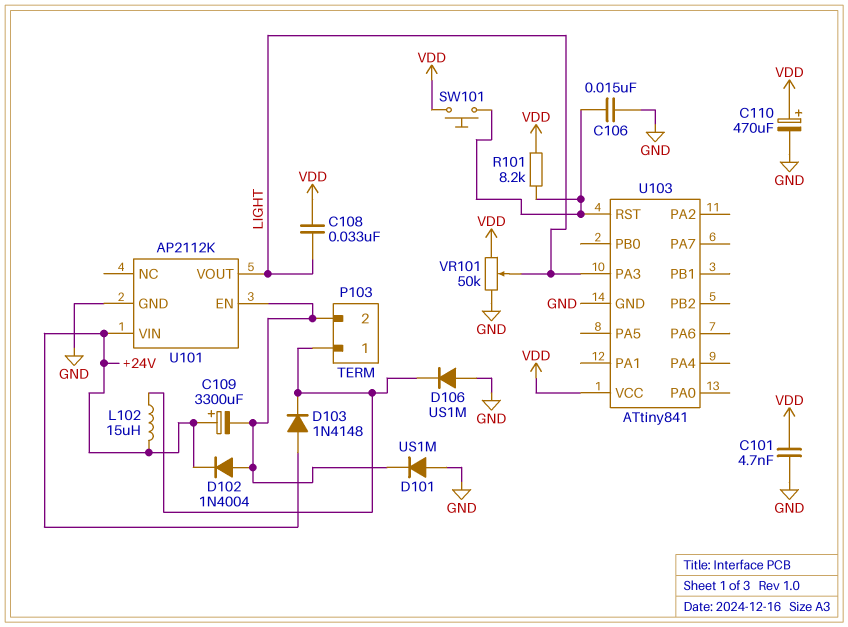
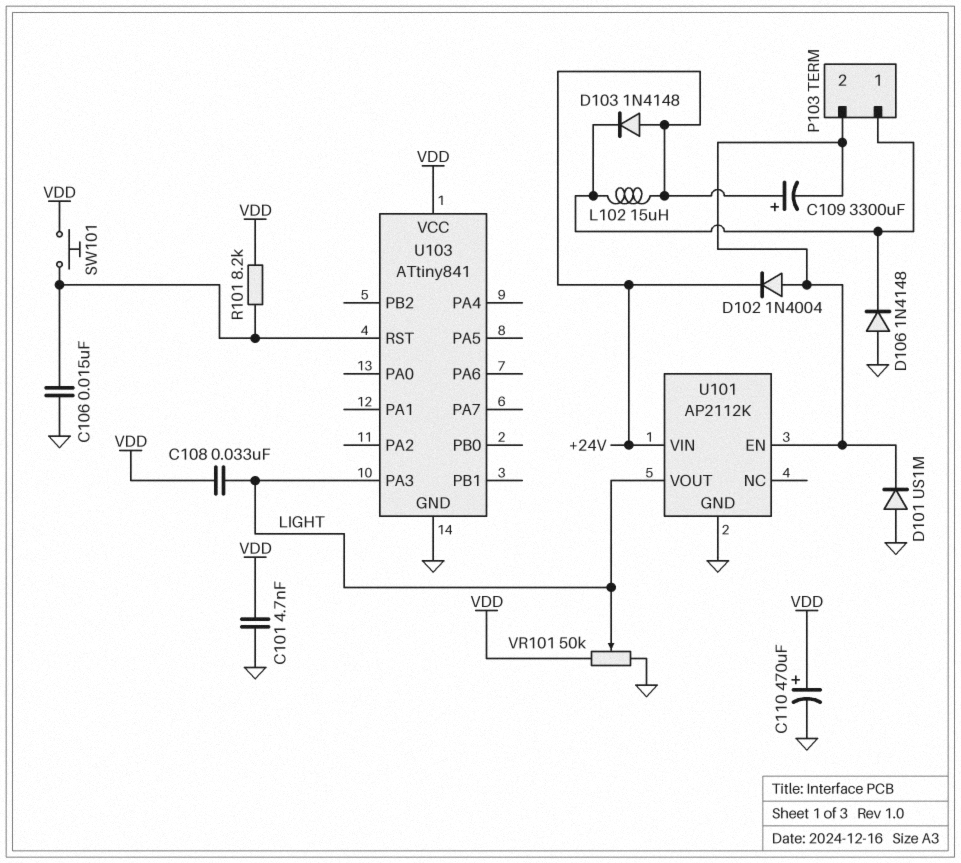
D106: diode US1M (A GND, K P103/1) -> diode 1N4148 (A GND, K P103/1)

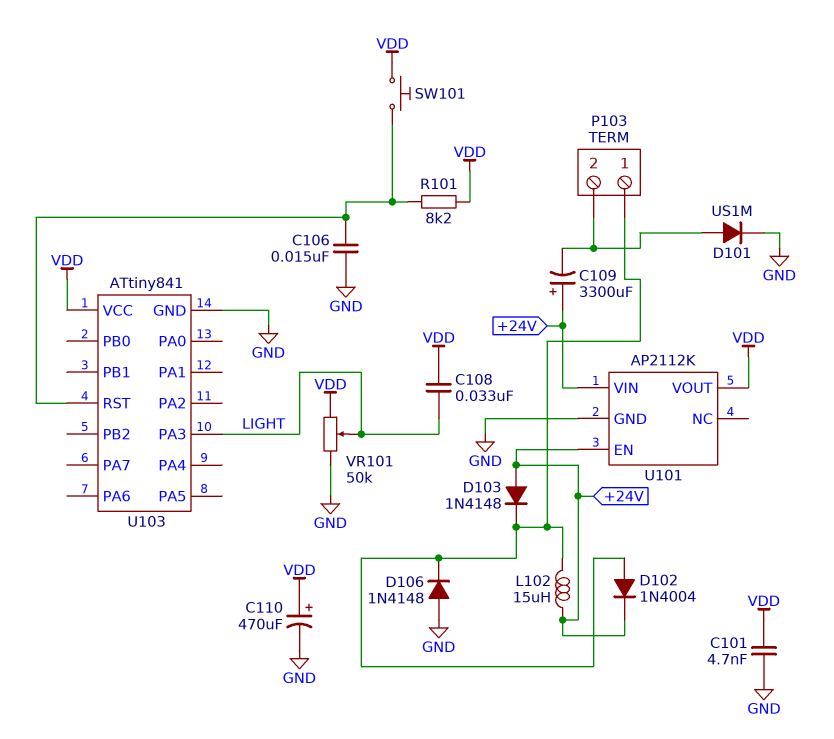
D101: diode US1M (A GND, K P103/2) -> diode US1M (A P103/2, K GND)
D102: diode 1N4004 (A P103/2, K +24V) -> diode 1N4004 (A P103/1, K +24V)
U101 pin EN: P103/2 -> +24V
U101 pin VOUT: LIGHT -> VDD

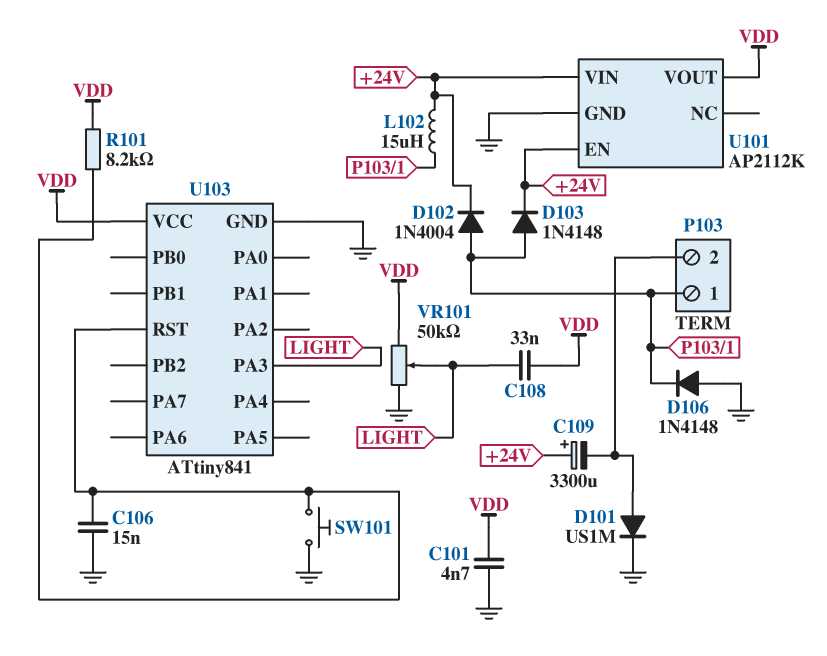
C110: 470uF (plus VDD, minus GND) -> none
D103: diode 1N4148 (A +24V, K P103/1) -> diode 1N4148 (A P103/1, K +24V)
SW101: button (U103/RST, VDD) -> button (GND, U103/RST)

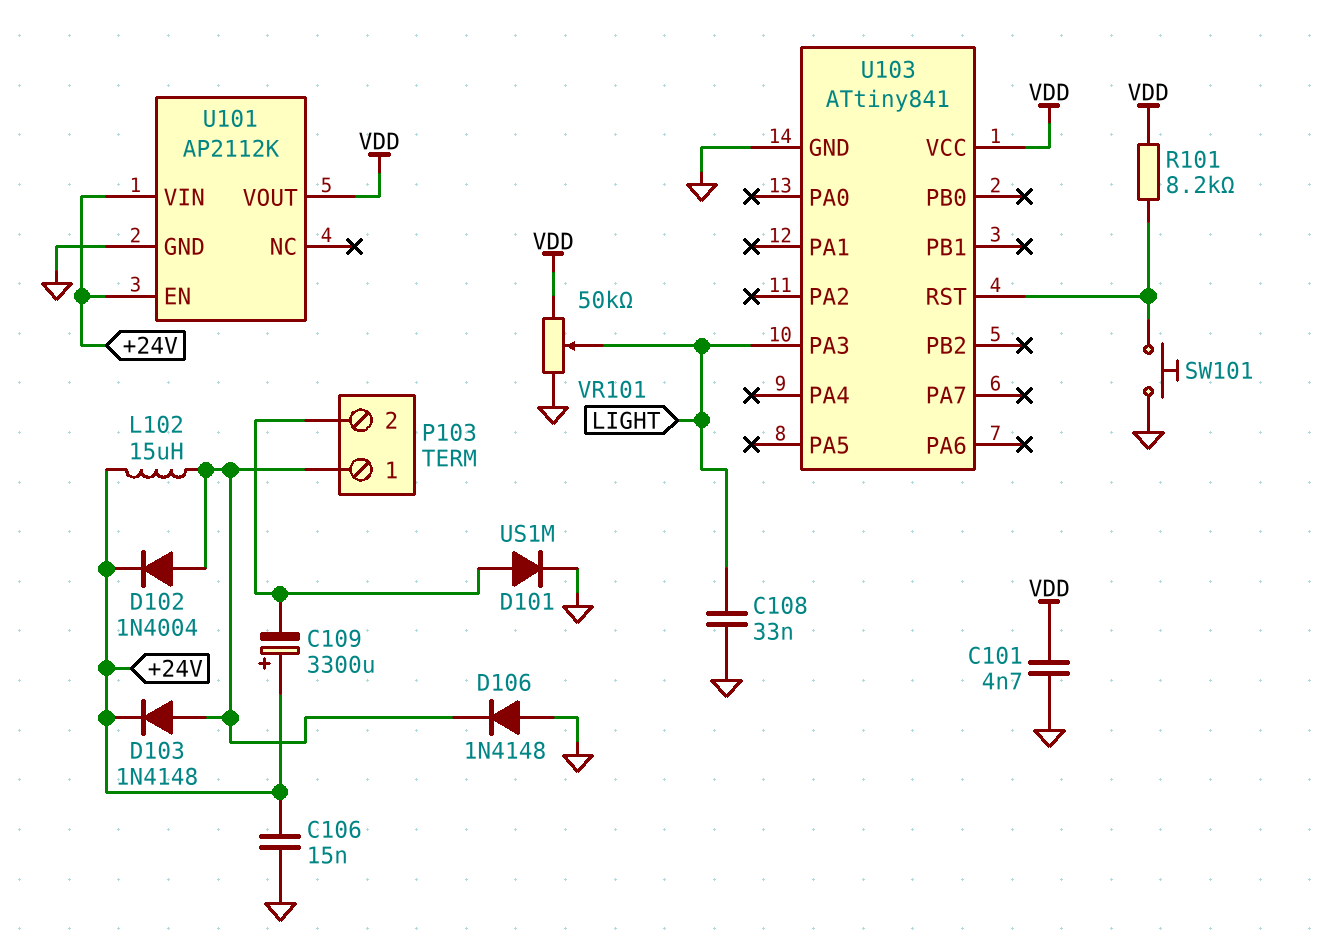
C106: 15nF (GND, U103/RST) -> 15nF (+24V, GND)
C108: 33nF (LIGHT, VDD) -> 33nF (GND, LIGHT)

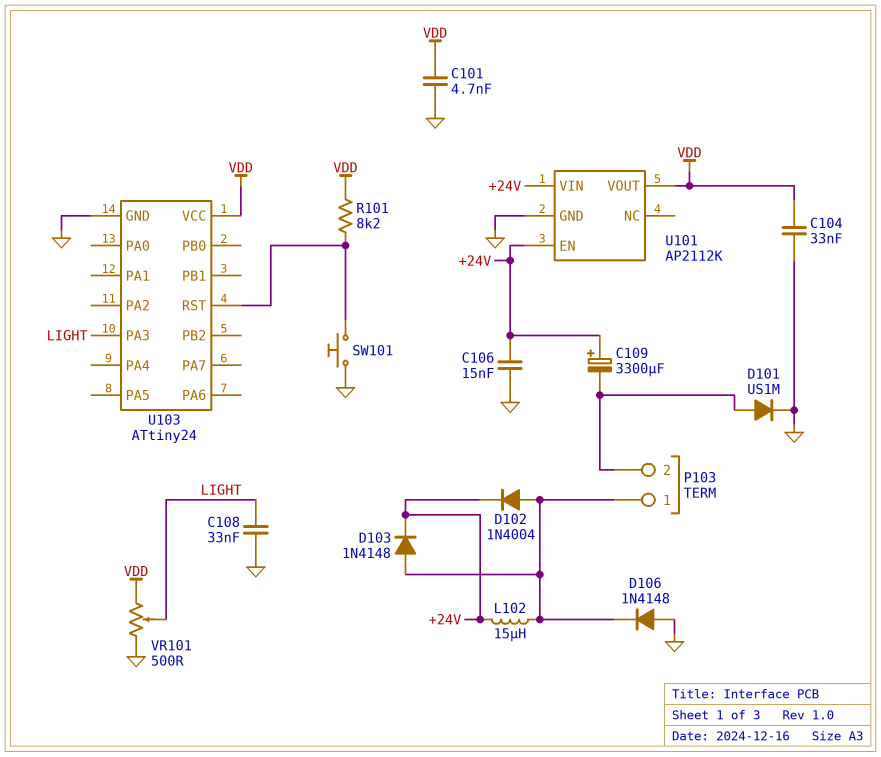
C104: none -> 33nF (GND, VDD)
U103: ATtiny841 -> ATtiny24
VR101: 50k (GND, VDD, wiper LIGHT) -> 500 (GND, VDD, wiper LIGHT)

